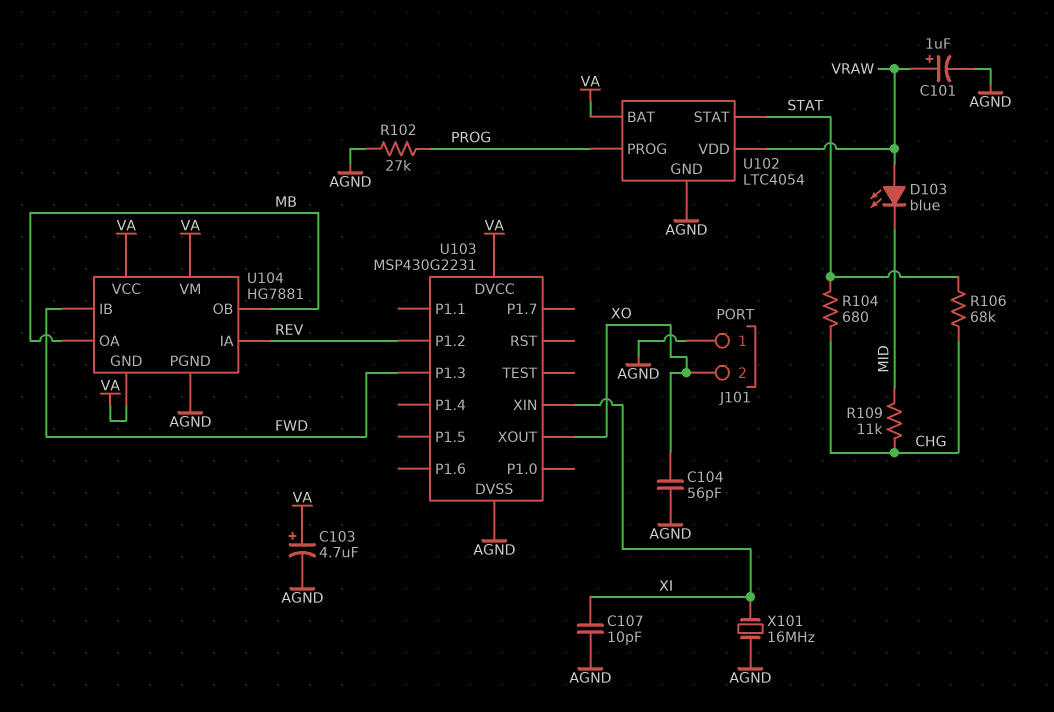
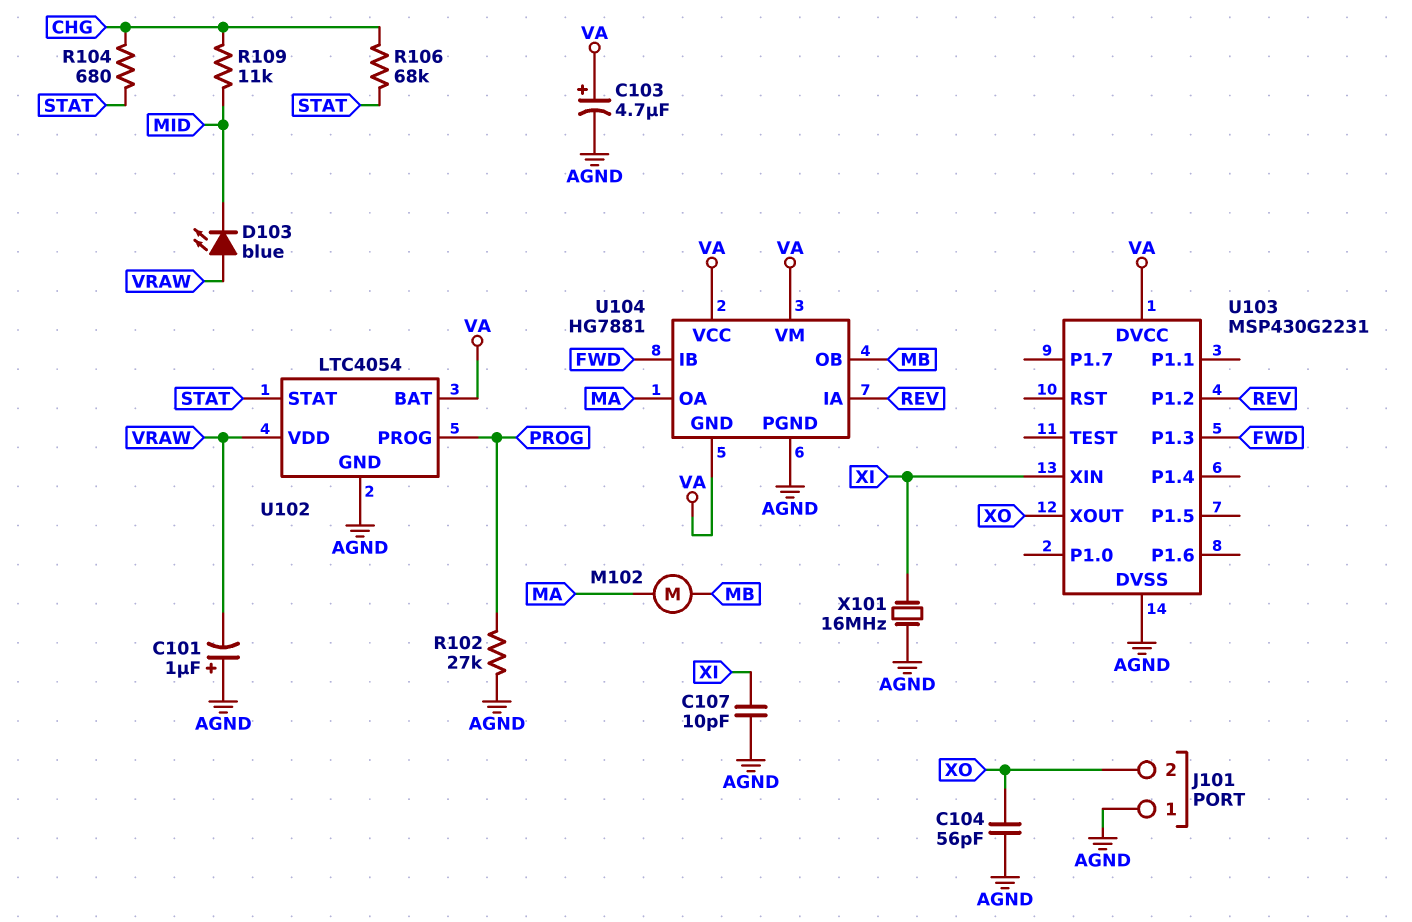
C101: 1uF (plus VRAW, minus AGND) -> 1uF (plus AGND, minus VRAW)
M102: none -> motor (MA, MB)
U104 pin OA: MB -> MA

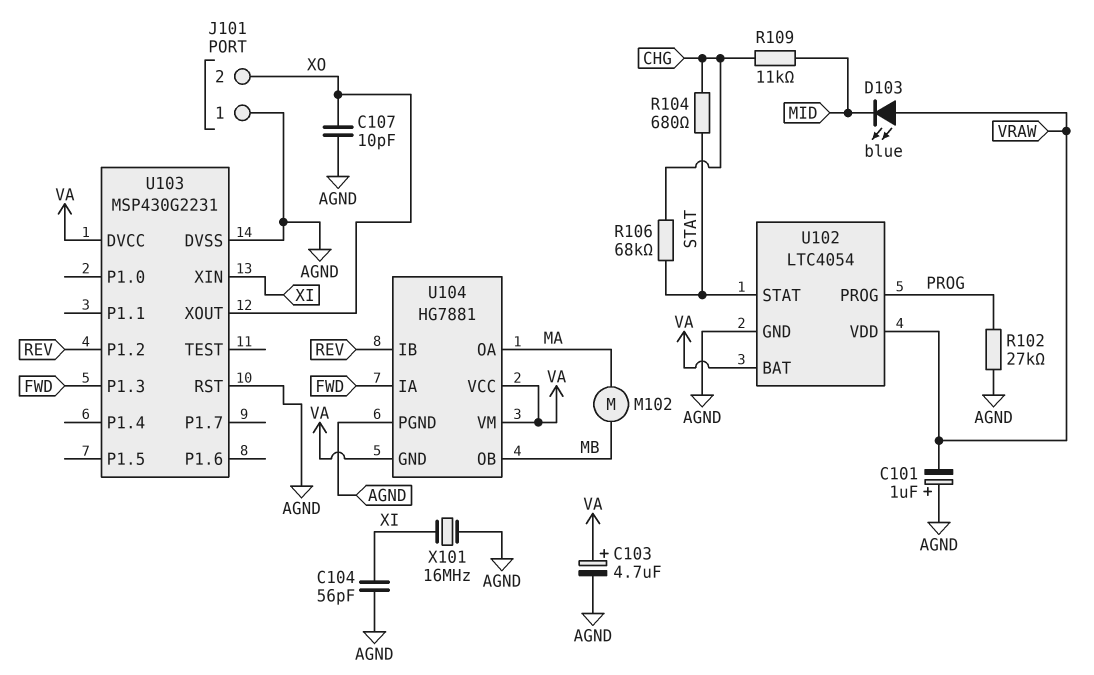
C104: 56pF (AGND, XO) -> 56pF (AGND, XI)
C107: 10pF (AGND, XI) -> 10pF (AGND, XO)
U103 pin RST: none -> AGND
U104 pin IA: REV -> FWD
U104 pin IB: FWD -> REV

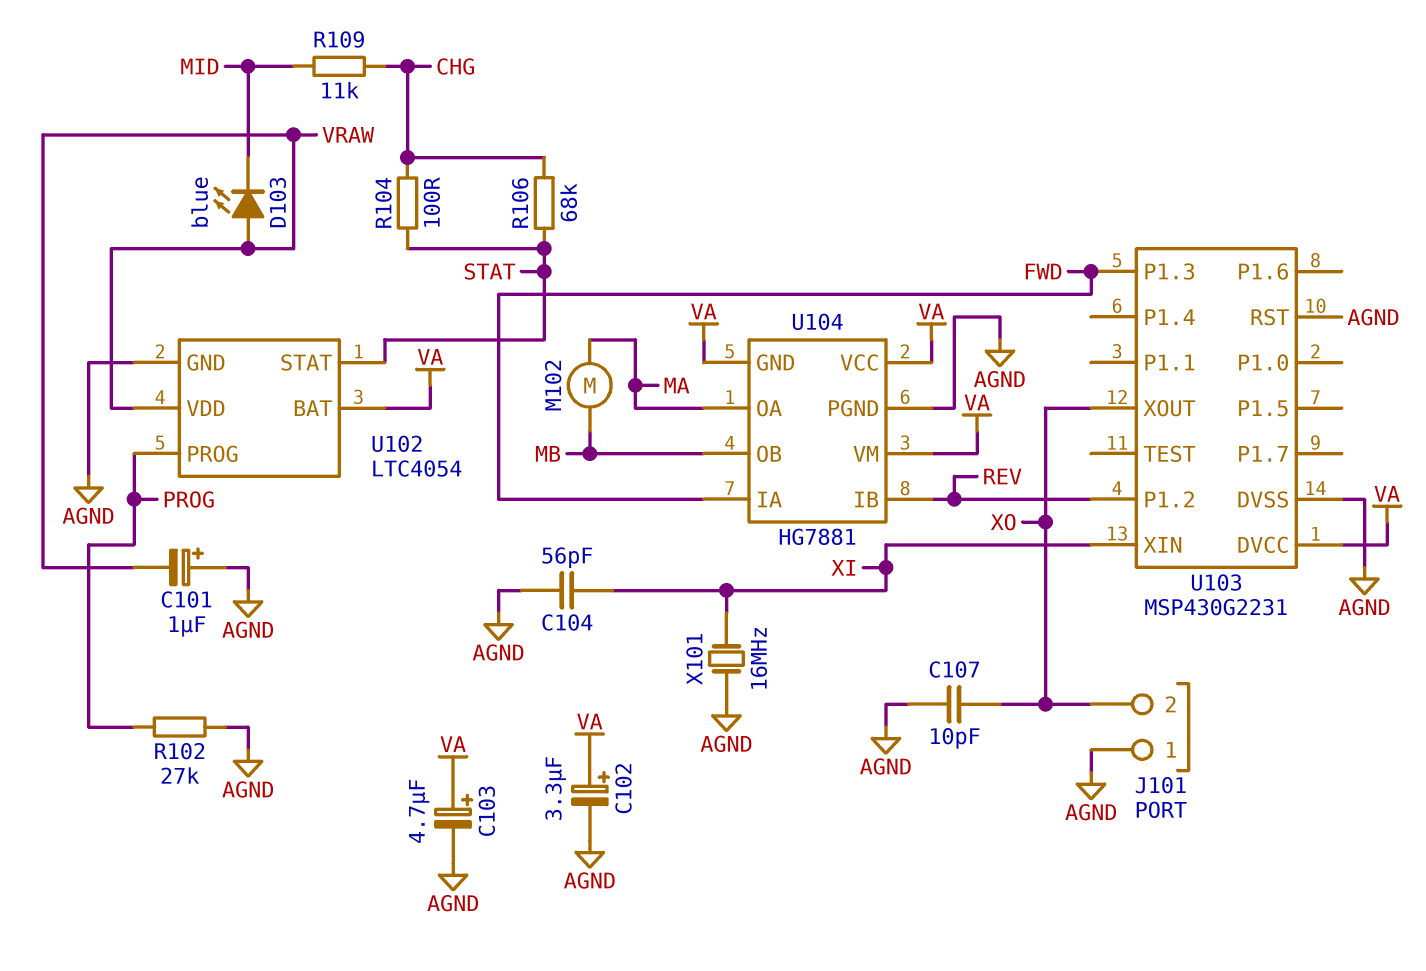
C102: none -> 3.3uF (plus VA, minus AGND)
R104: 680 (CHG, STAT) -> 100 (CHG, STAT)

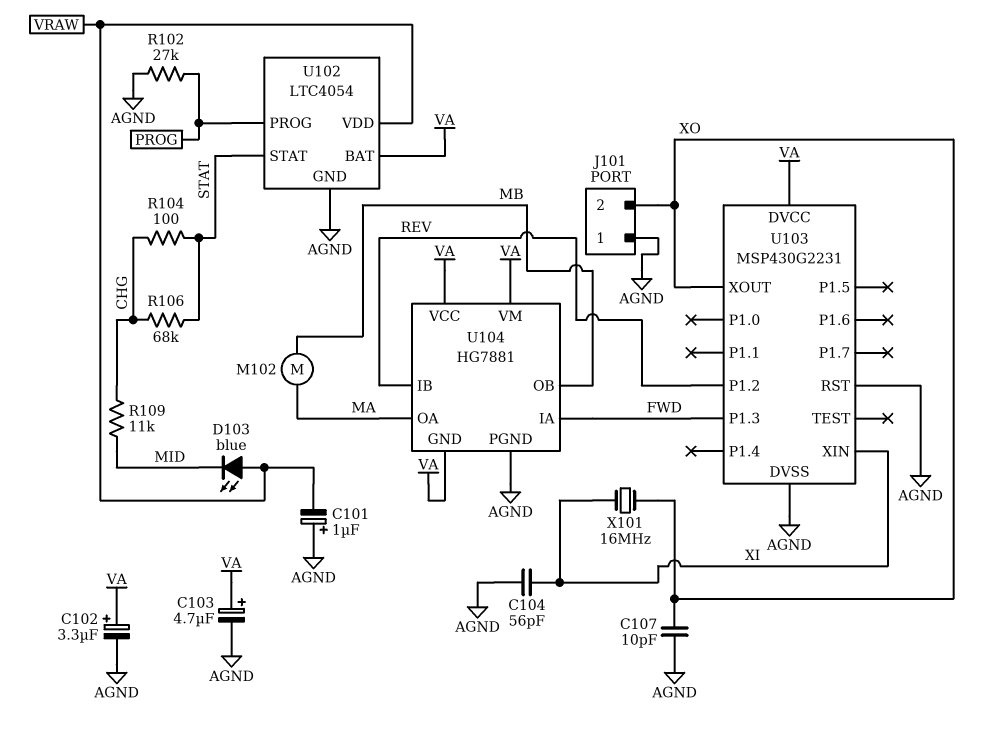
X101: 16MHz (AGND, XI) -> 16MHz (XI, XO)

